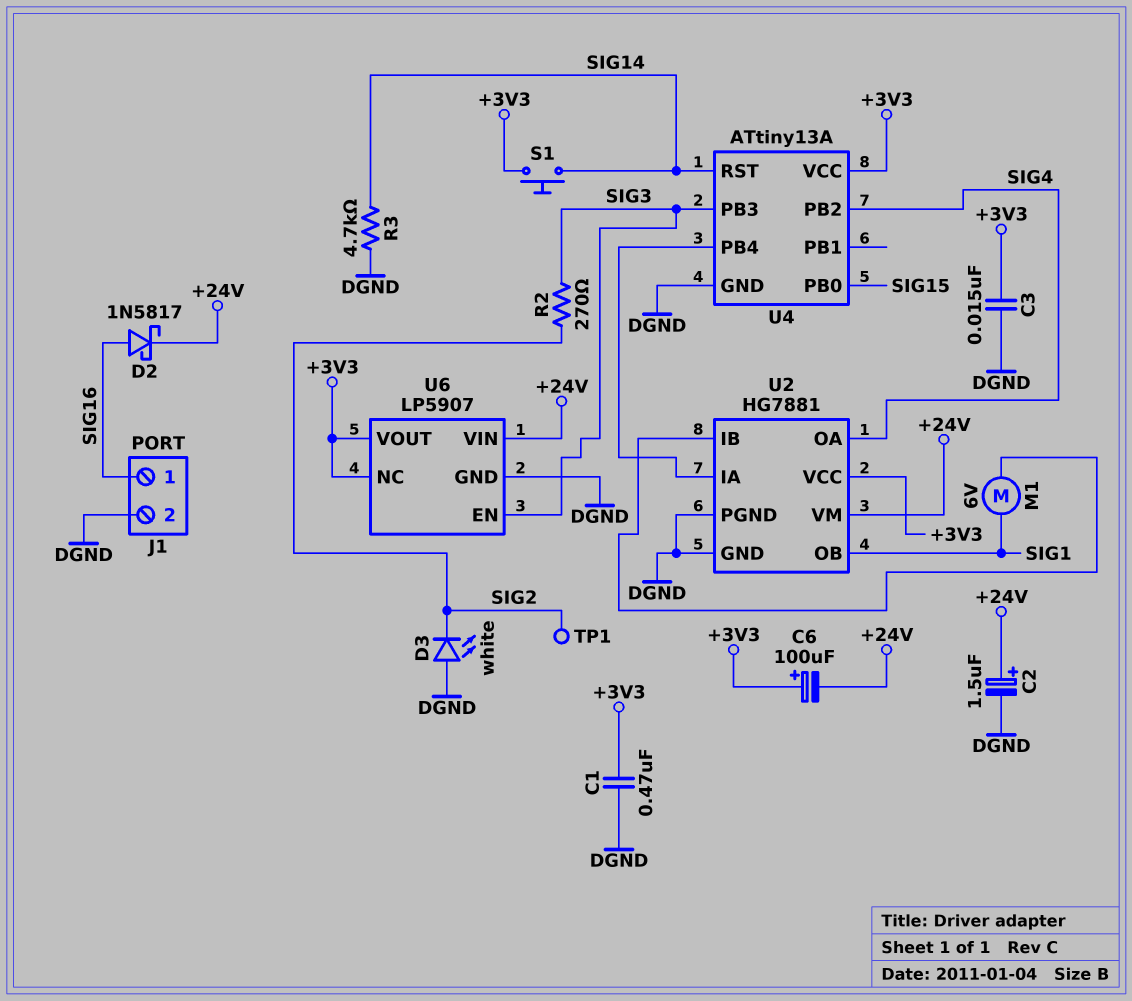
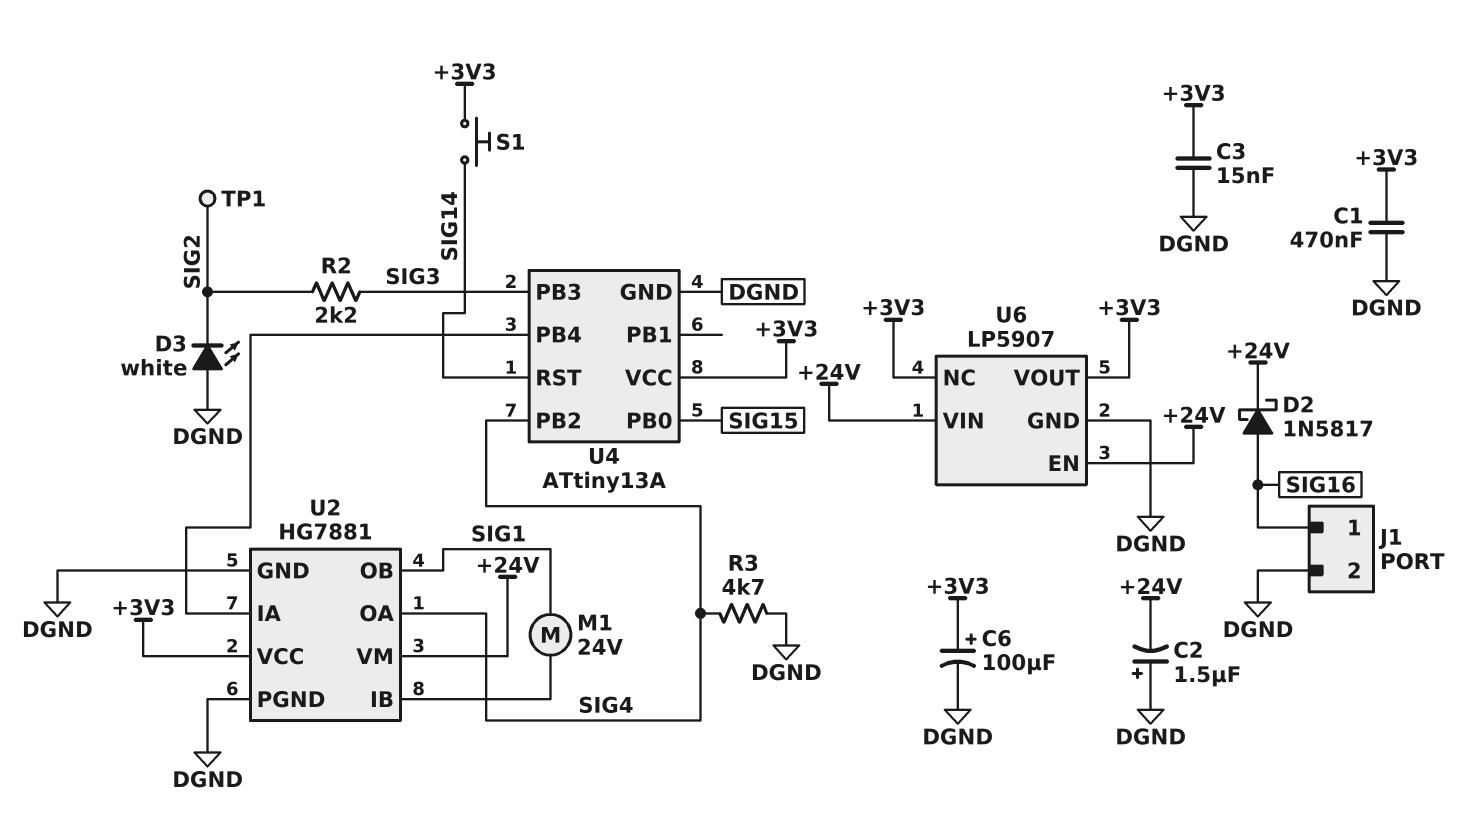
C2: 1.5uF (plus +24V, minus DGND) -> 1.5uF (plus DGND, minus +24V)
C6: 100uF (plus +3V3, minus +24V) -> 100uF (plus +3V3, minus DGND)
M1: motor 6V (SIG1, U2/IB) -> motor 24V (SIG1, U2/IB)
R2: 270 (SIG2, SIG3) -> 2.2k (SIG2, SIG3)
R3: 4.7k (DGND, SIG14) -> 4.7k (DGND, SIG4)
U6 pin EN: SIG3 -> +24V

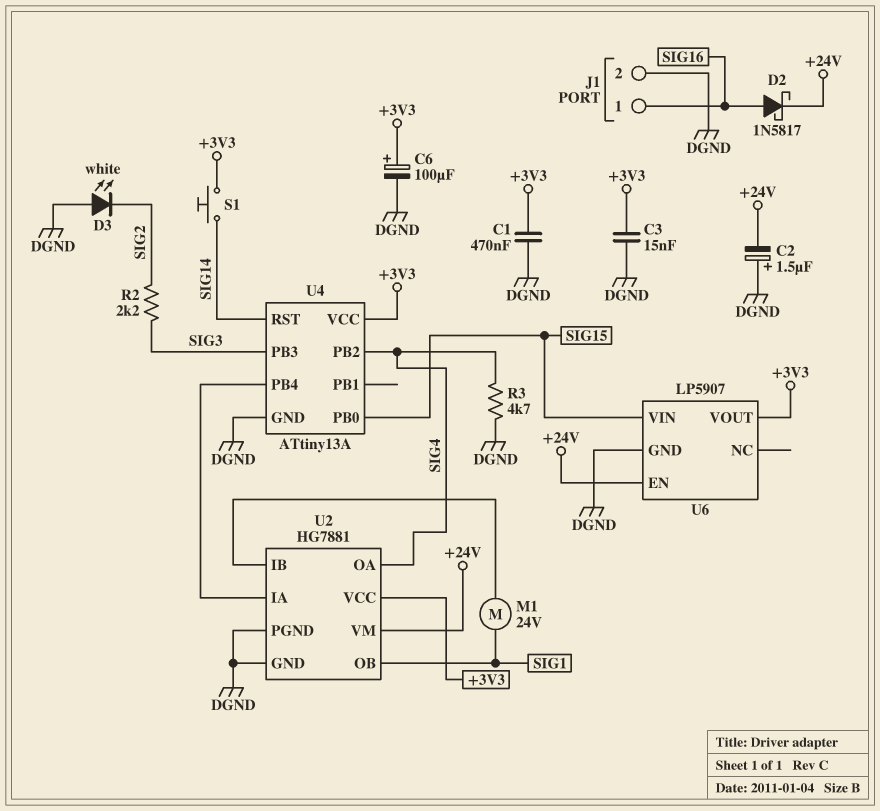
TP1: test point (SIG2) -> none
U6 pin NC: +3V3 -> none
U6 pin VIN: +24V -> SIG15

